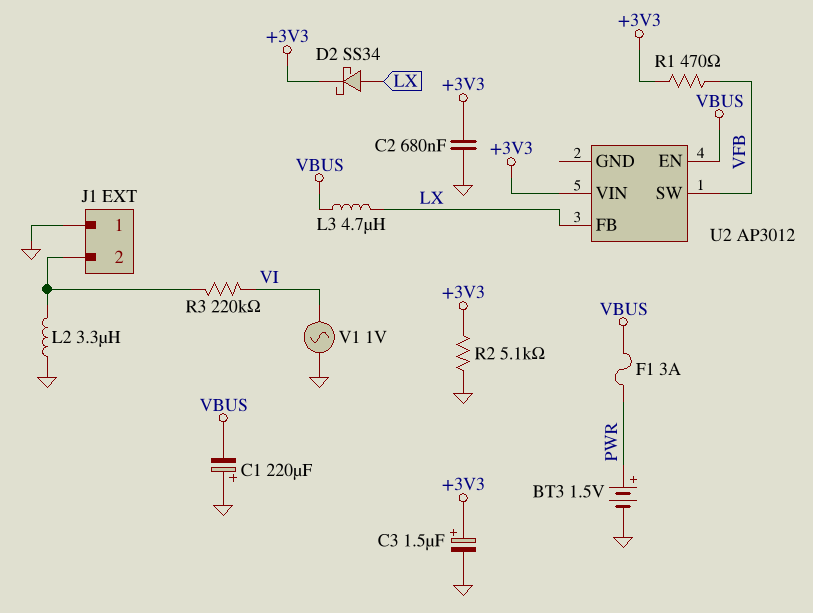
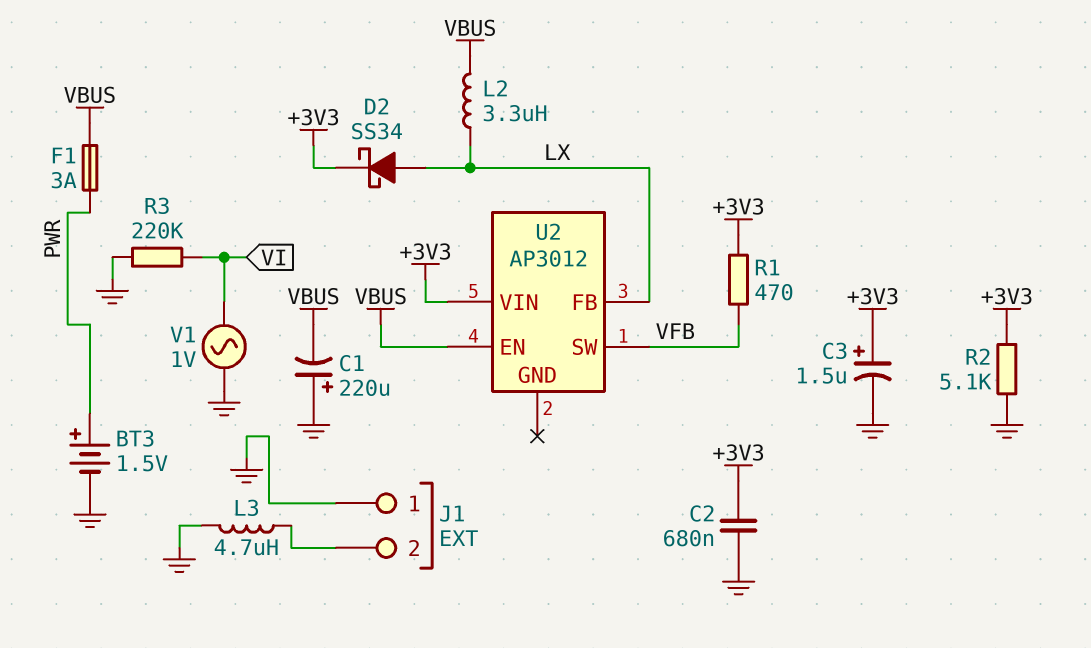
L2: 3.3uH (GND, J1/2) -> 3.3uH (LX, VBUS)
L3: 4.7uH (LX, VBUS) -> 4.7uH (GND, J1/2)
R3: 220k (J1/2, VI) -> 220k (GND, VI)

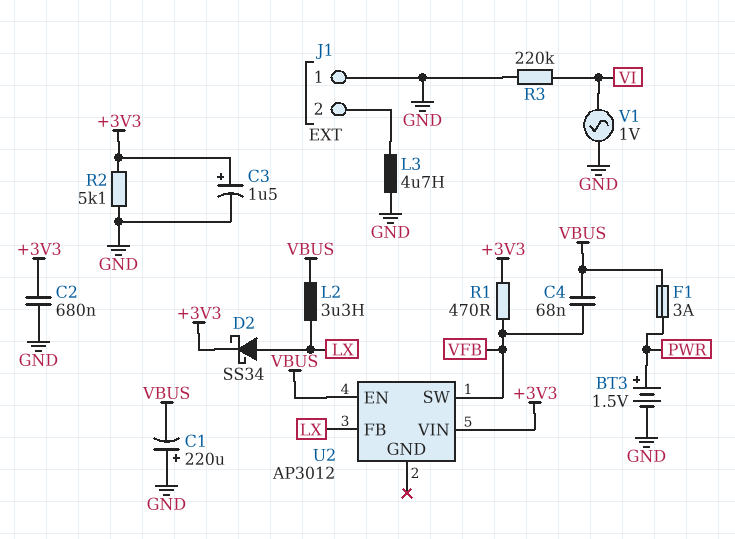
C4: none -> 68nF (VBUS, VFB)

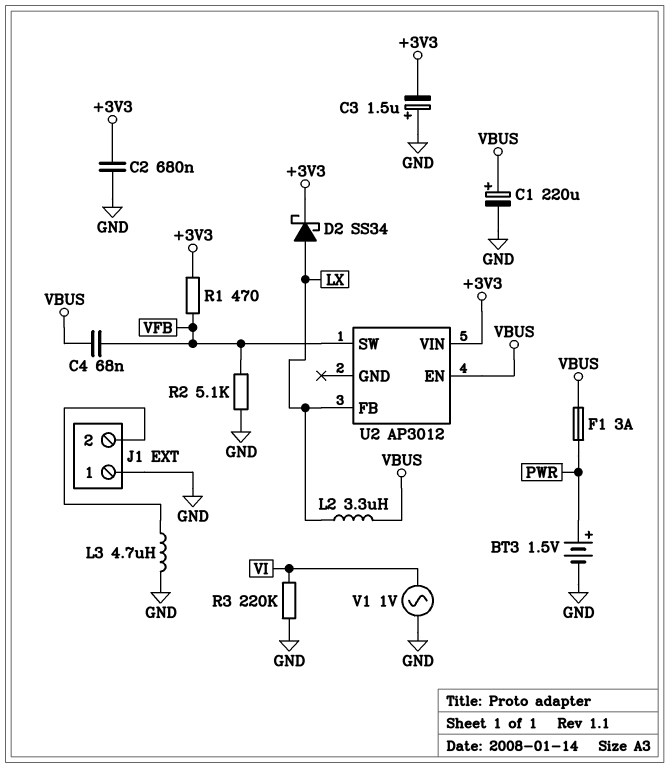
C1: 220uF (plus GND, minus VBUS) -> 220uF (plus VBUS, minus GND)
C3: 1.5uF (plus +3V3, minus GND) -> 1.5uF (plus GND, minus +3V3)
R2: 5.1k (+3V3, GND) -> 5.1k (GND, VFB)

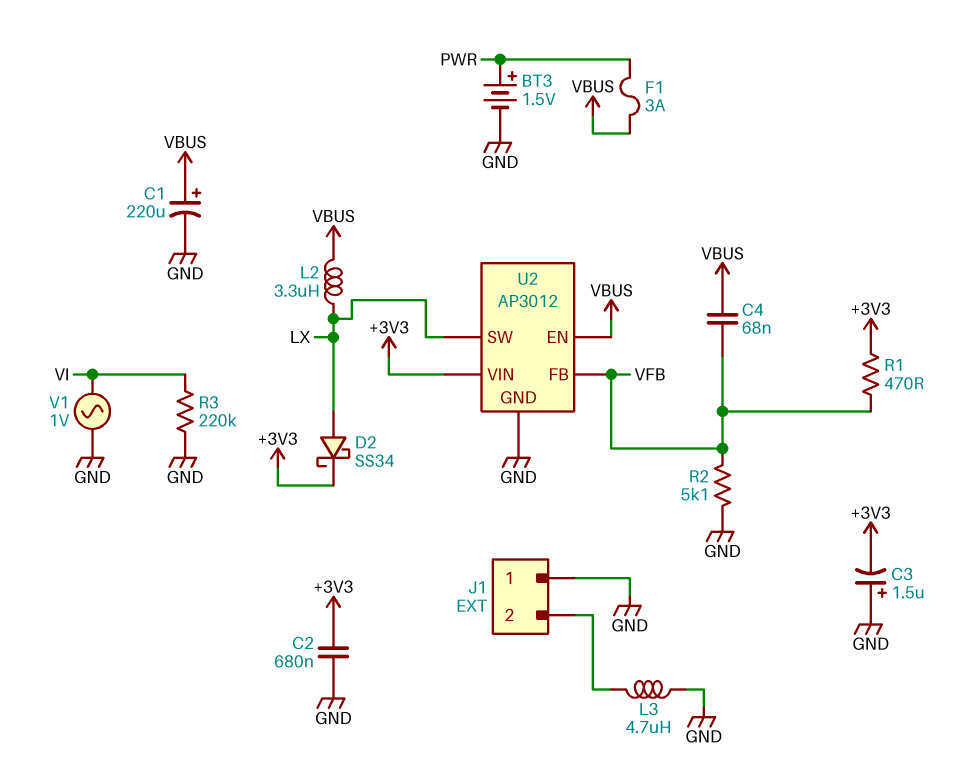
U2 pin FB: LX -> VFB
U2 pin GND: none -> GND
U2 pin SW: VFB -> LX

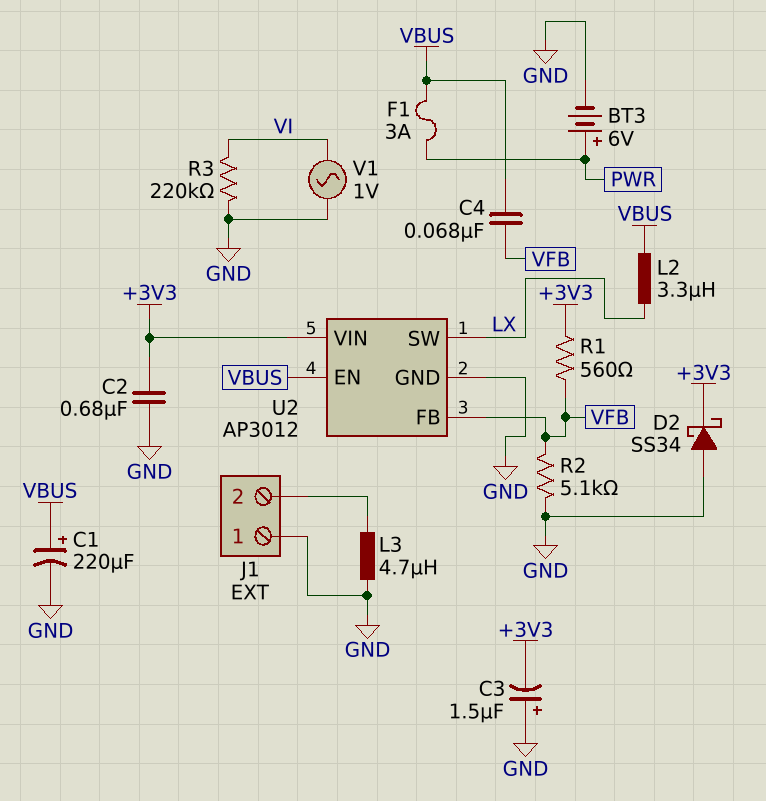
BT3: 1.5V (plus PWR, minus GND) -> 6V (plus PWR, minus GND)
D2: schottky SS34 (A LX, K +3V3) -> schottky SS34 (A GND, K +3V3)
R1: 470 (+3V3, VFB) -> 560 (+3V3, VFB)

